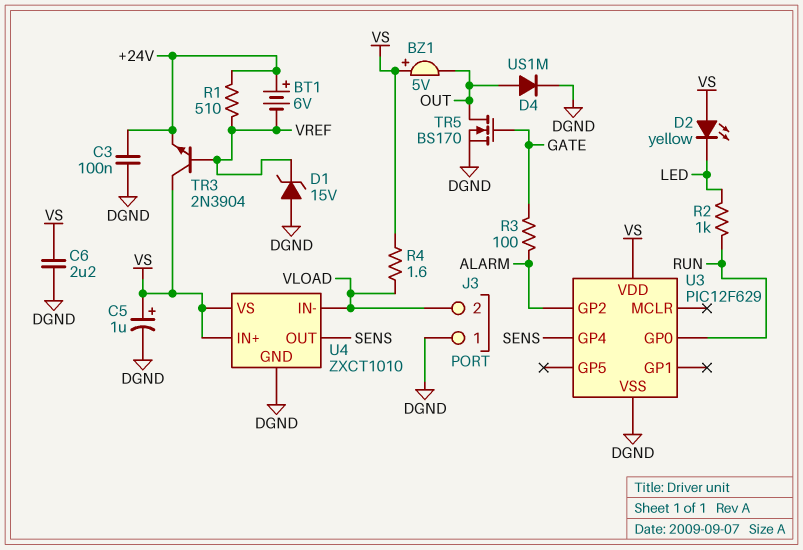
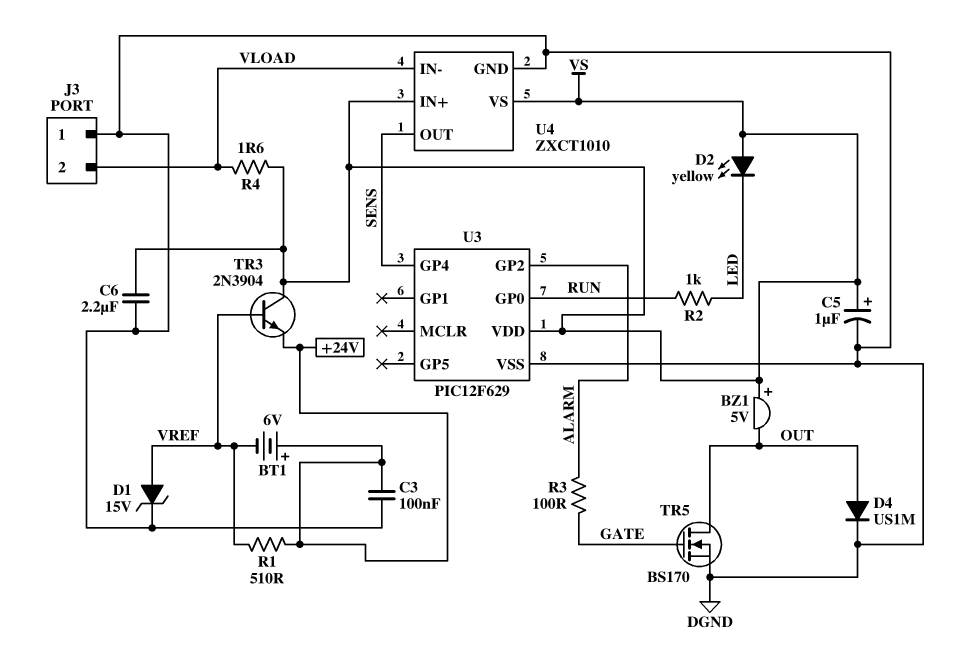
D1: zener 15V (A DGND, K VREF) -> zener 15V (A VREF, K DGND)

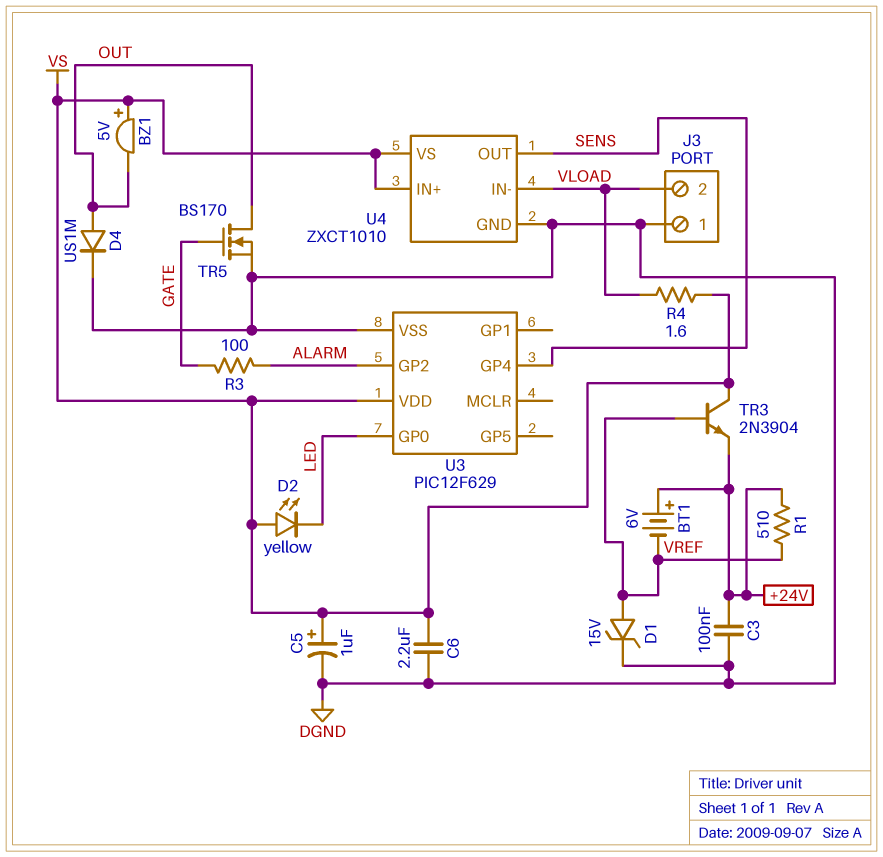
R2: 1k (LED, RUN) -> none
U3 pin GP0: RUN -> LED

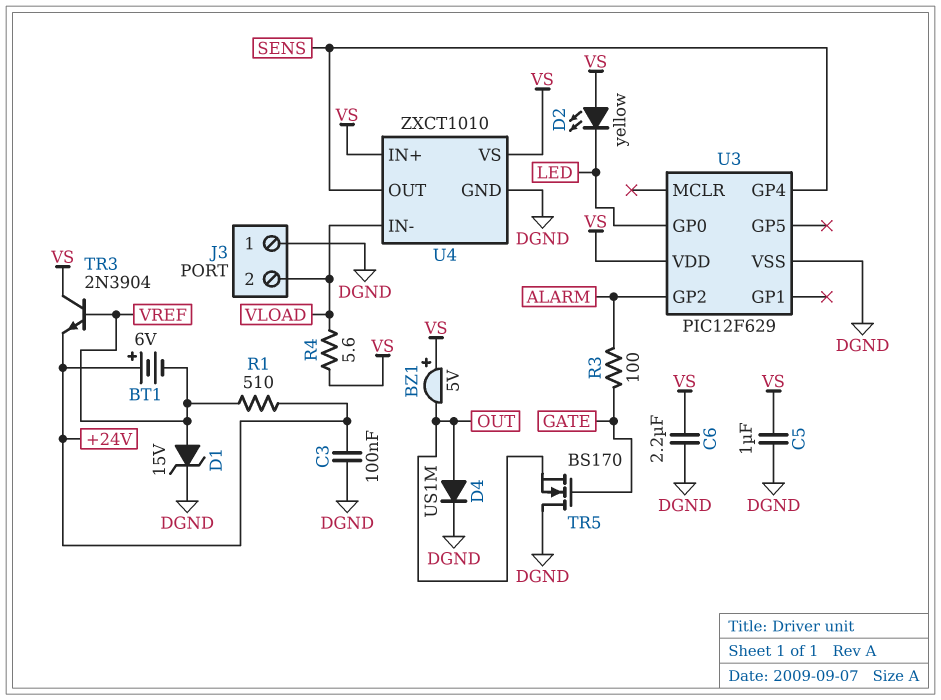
C5: 1uF (plus VS, minus DGND) -> 1uF (DGND, VS)
R4: 1.6 (VLOAD, VS) -> 5.6 (VLOAD, VS)
TR5: NMOS BS170 (G GATE, D OUT, S DGND) -> NMOS BS170 (G GATE, D DGND, S OUT)

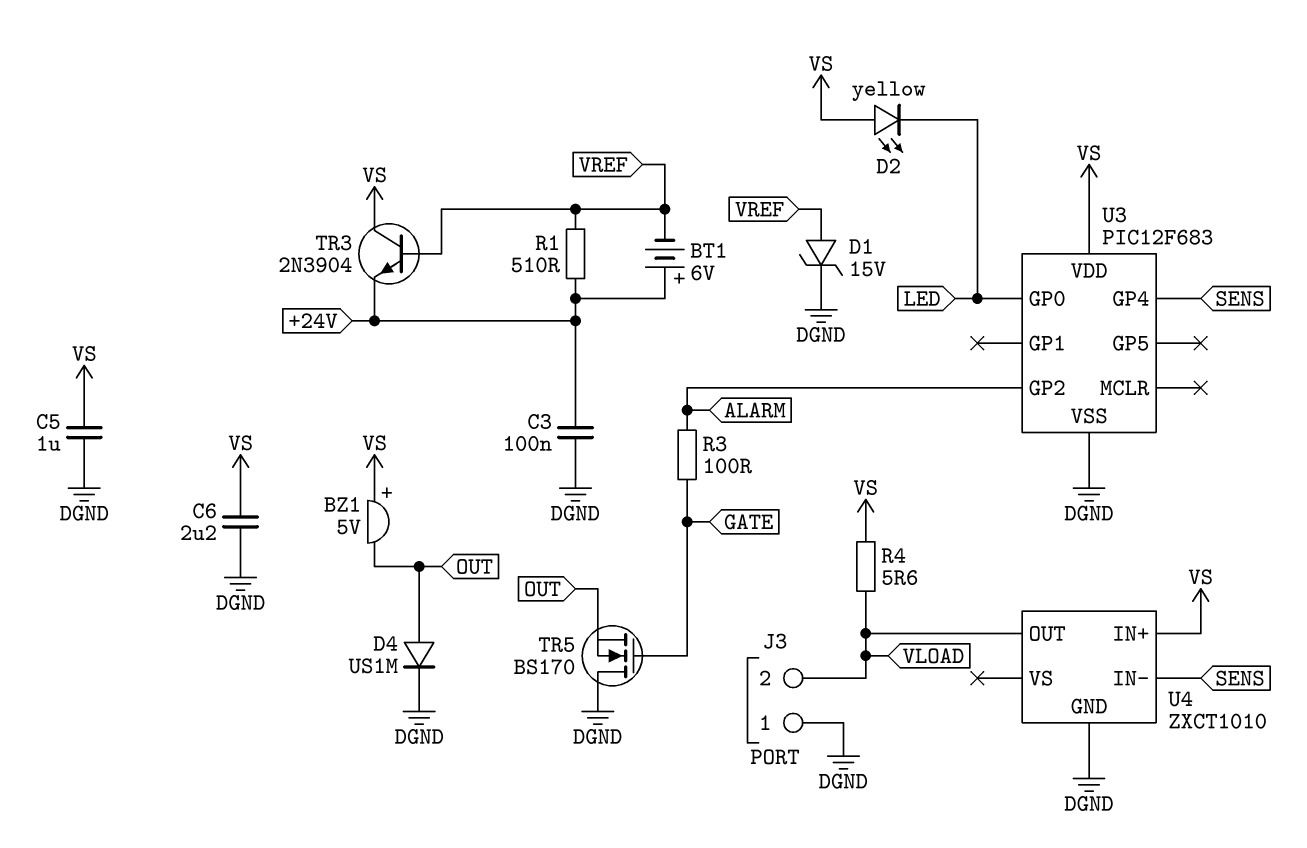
U3: PIC12F629 -> PIC12F683
U4 pin IN-: VLOAD -> SENS
U4 pin OUT: SENS -> VLOAD
U4 pin VS: VS -> none

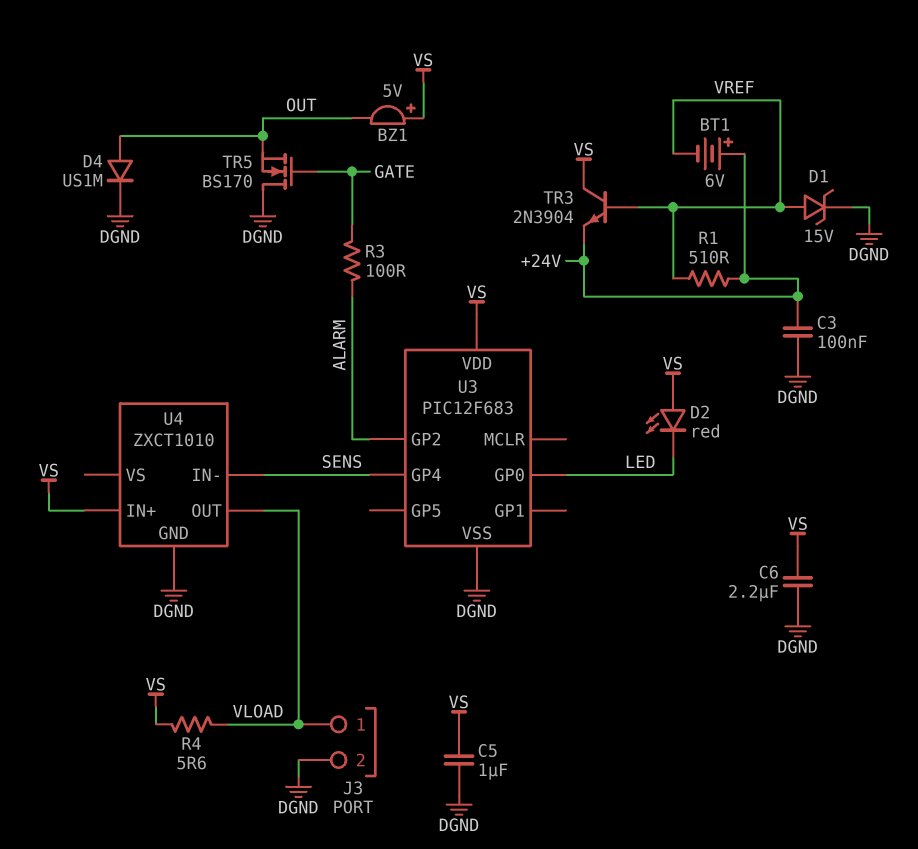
D2: LED yellow (A VS, K LED) -> LED red (A VS, K LED)
J3 pin 1: DGND -> VLOAD
J3 pin 2: VLOAD -> DGND

